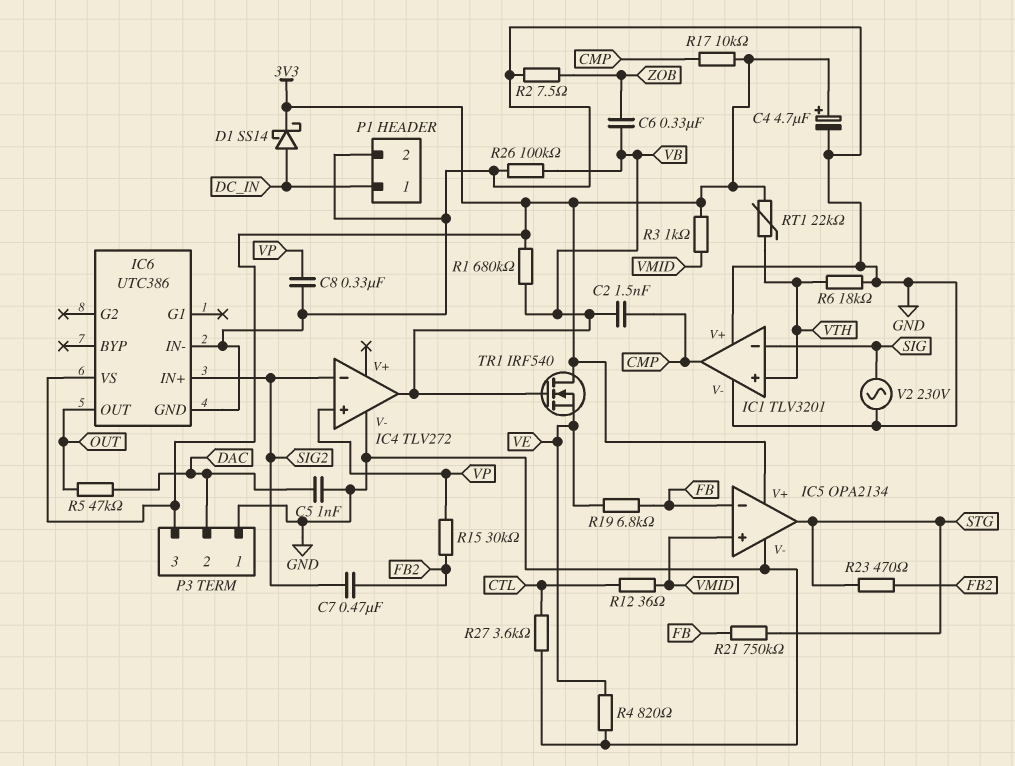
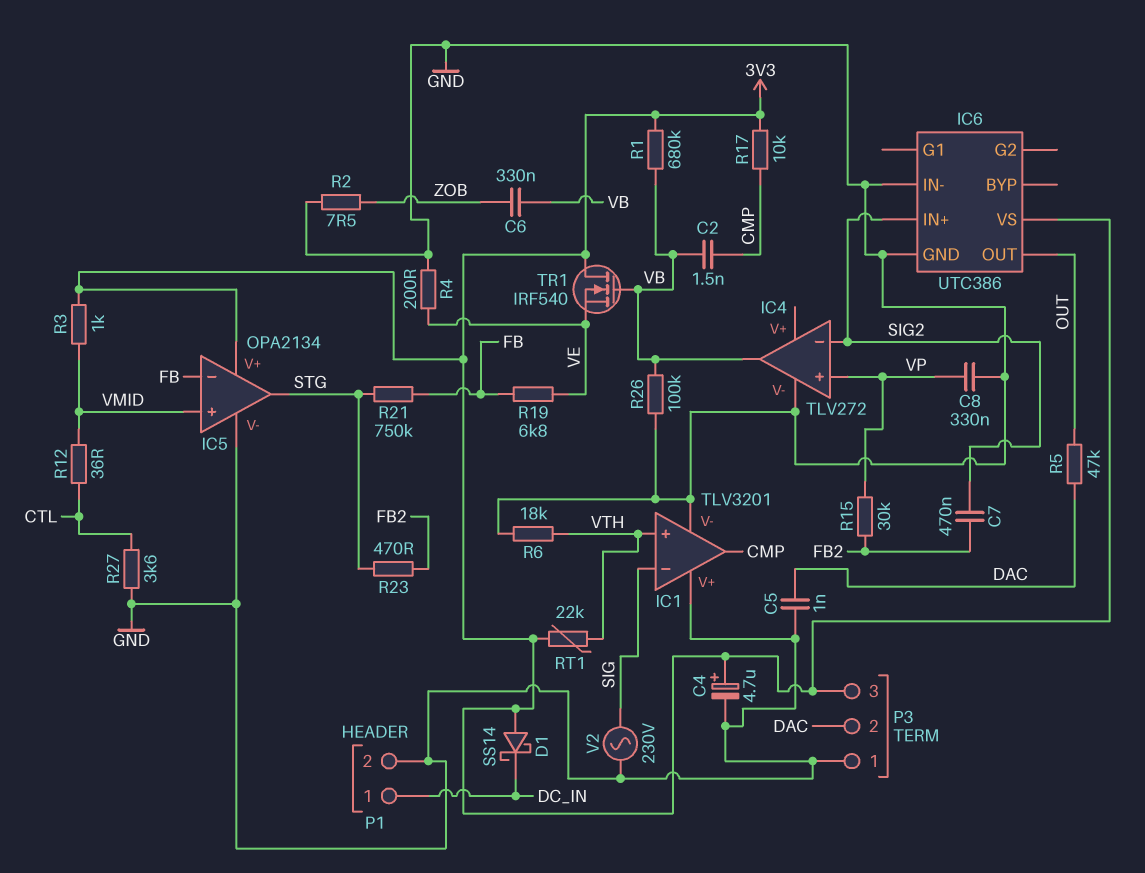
D1: schottky SS14 (A DC_IN, K 3V3) -> schottky SS14 (A 3V3, K DC_IN)
R4: 820 (GND, VE) -> 200 (GND, VE)

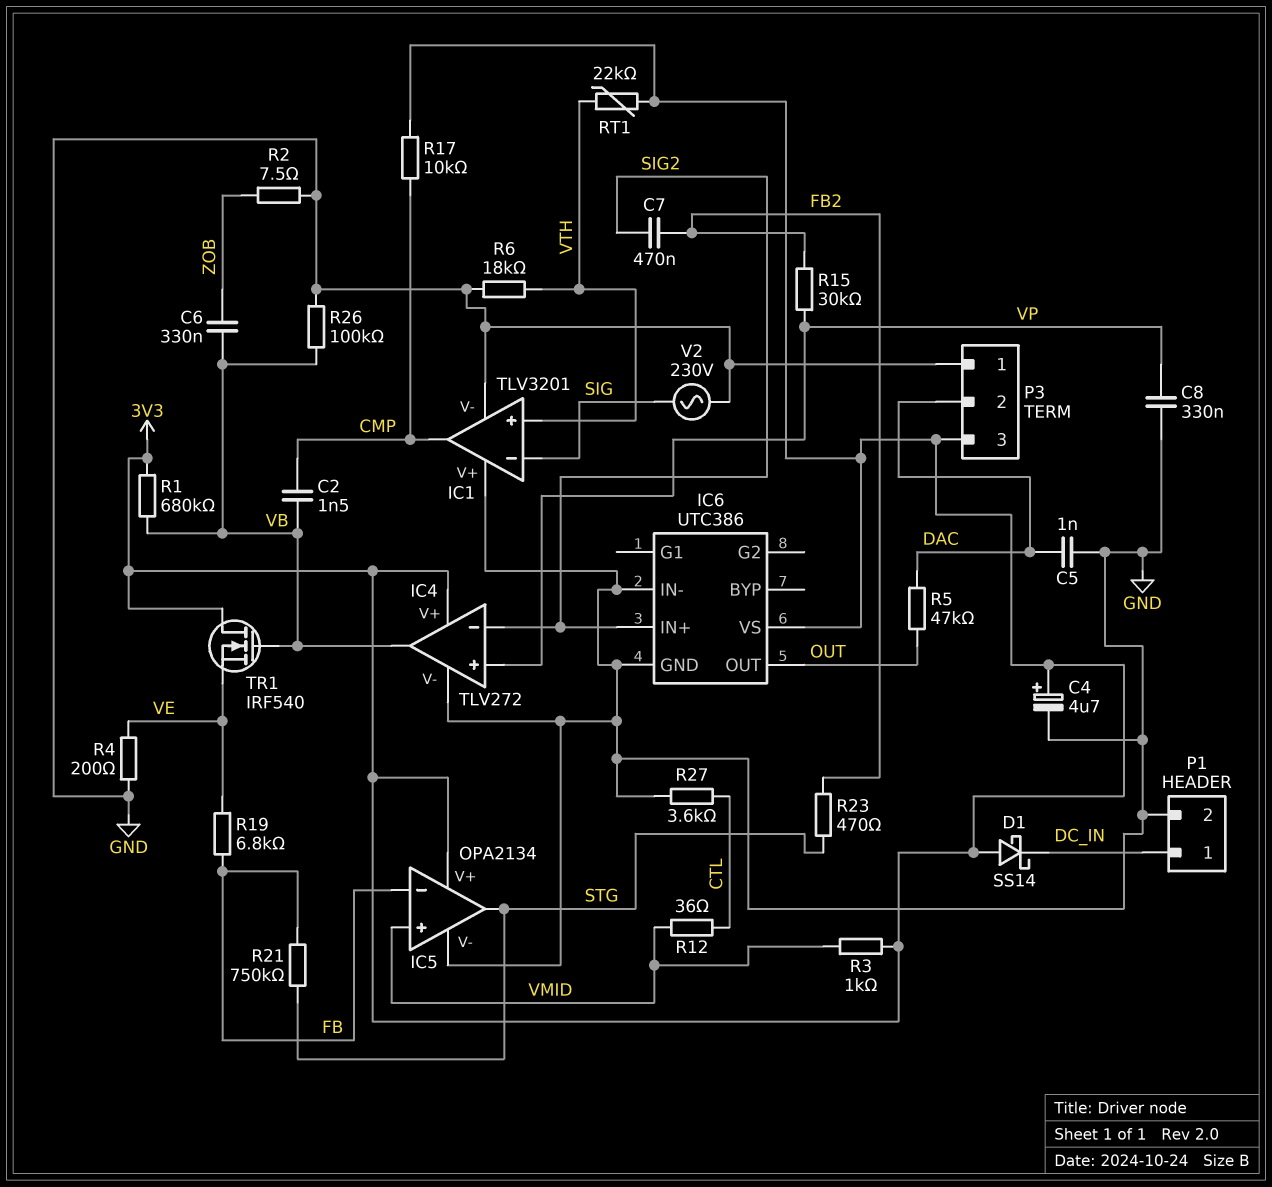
IC4 pin V+: none -> 3V3

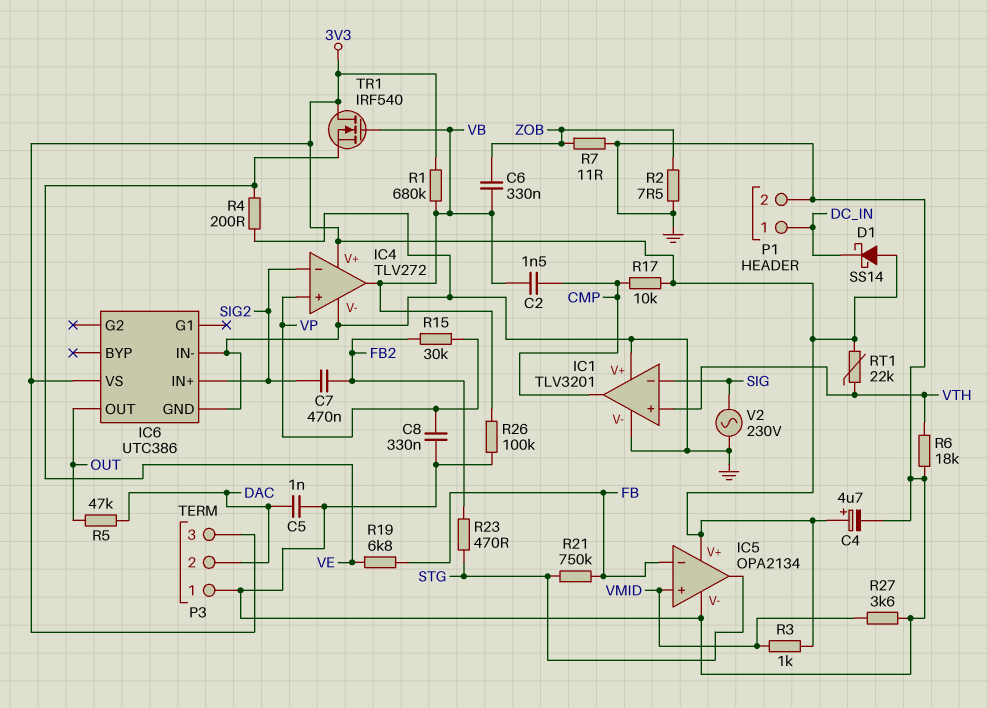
R7: none -> 11 (GND, ZOB)
R12: 36 (CTL, VMID) -> none
R27: 3.6k (CTL, GND) -> 3.6k (GND, VMID)

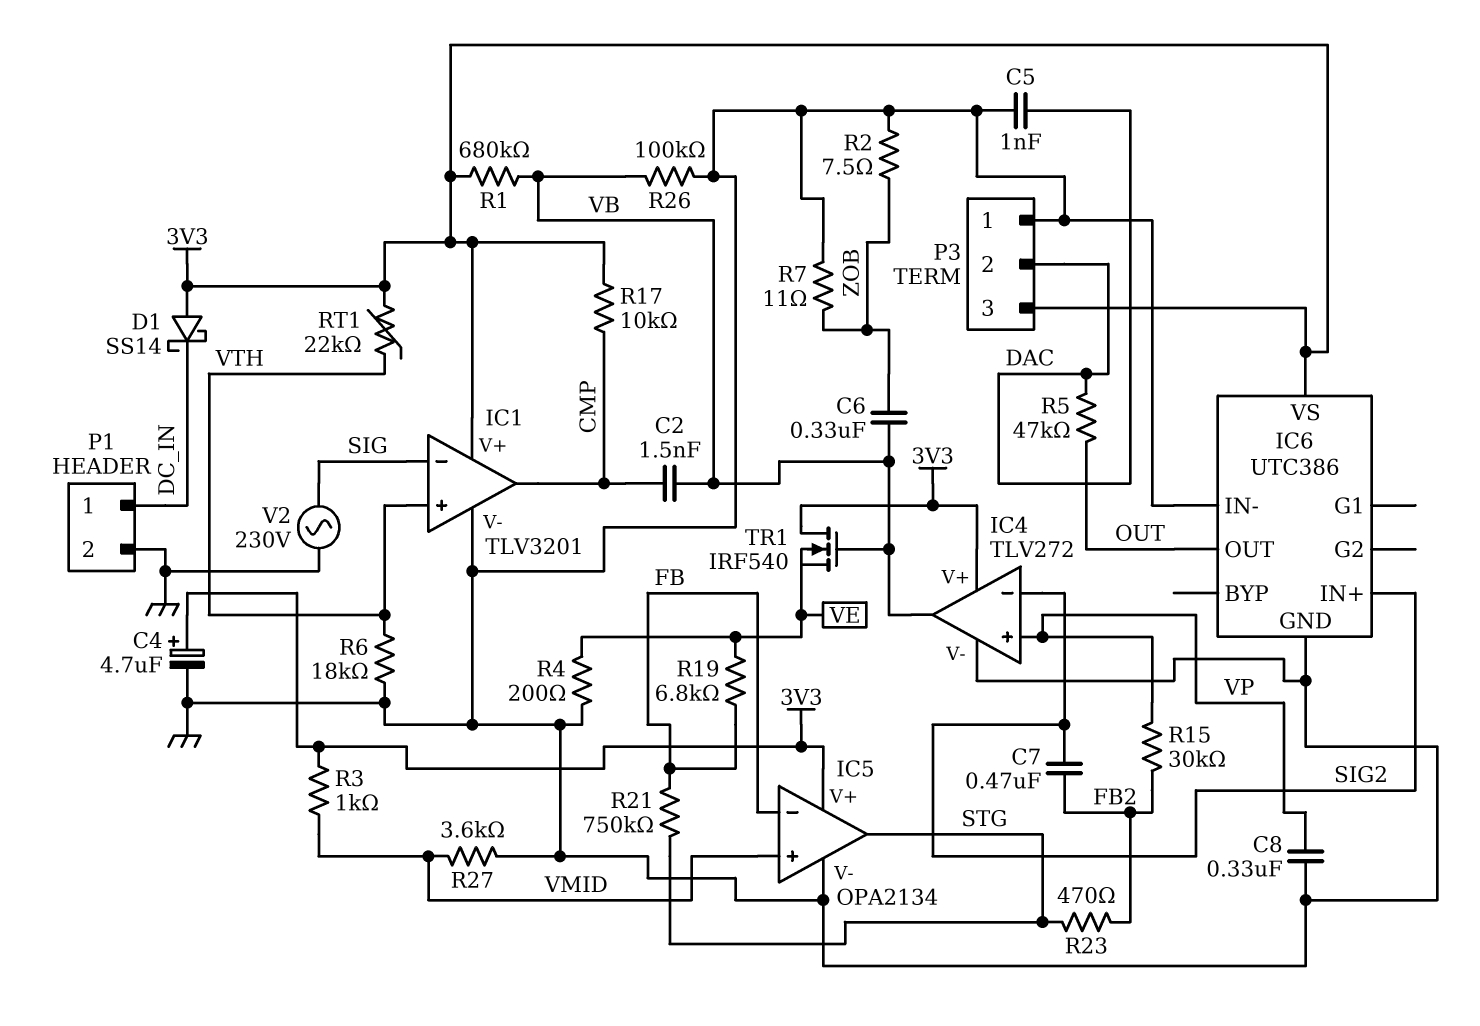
IC1 pin V+: GND -> 3V3

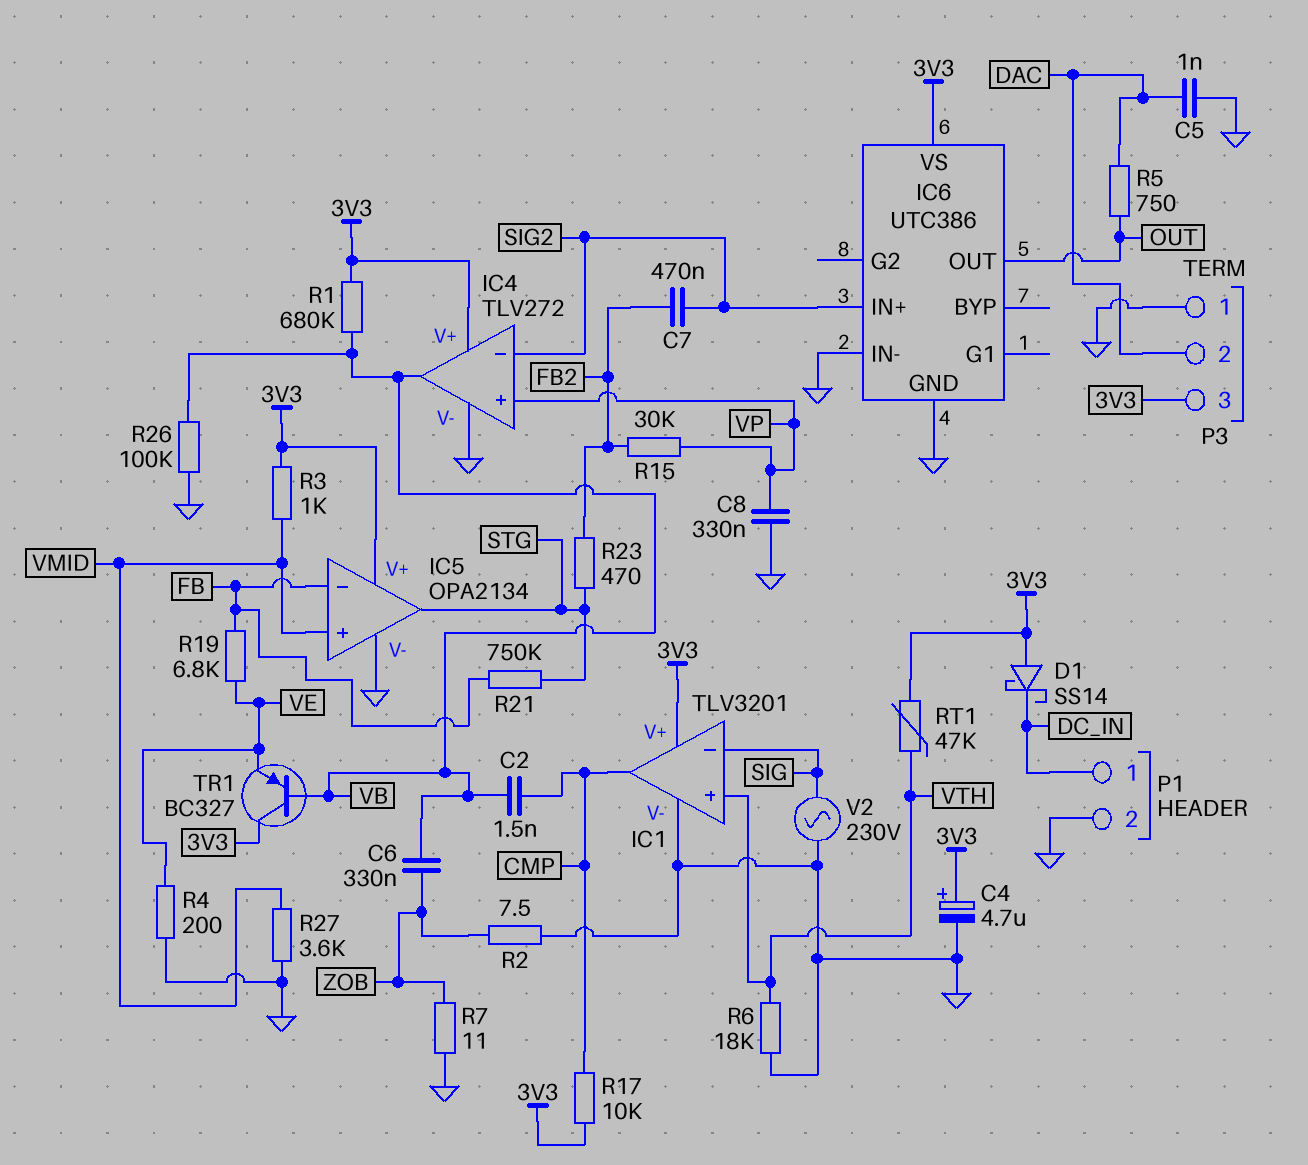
R5: 47k (DAC, OUT) -> 750 (DAC, OUT)
RT1: 22k (3V3, VTH) -> 47k (3V3, VTH)
TR1: NMOS IRF540 (G VB, D 3V3, S VE) -> PNP BC327 (B VB, C 3V3, E VE)

